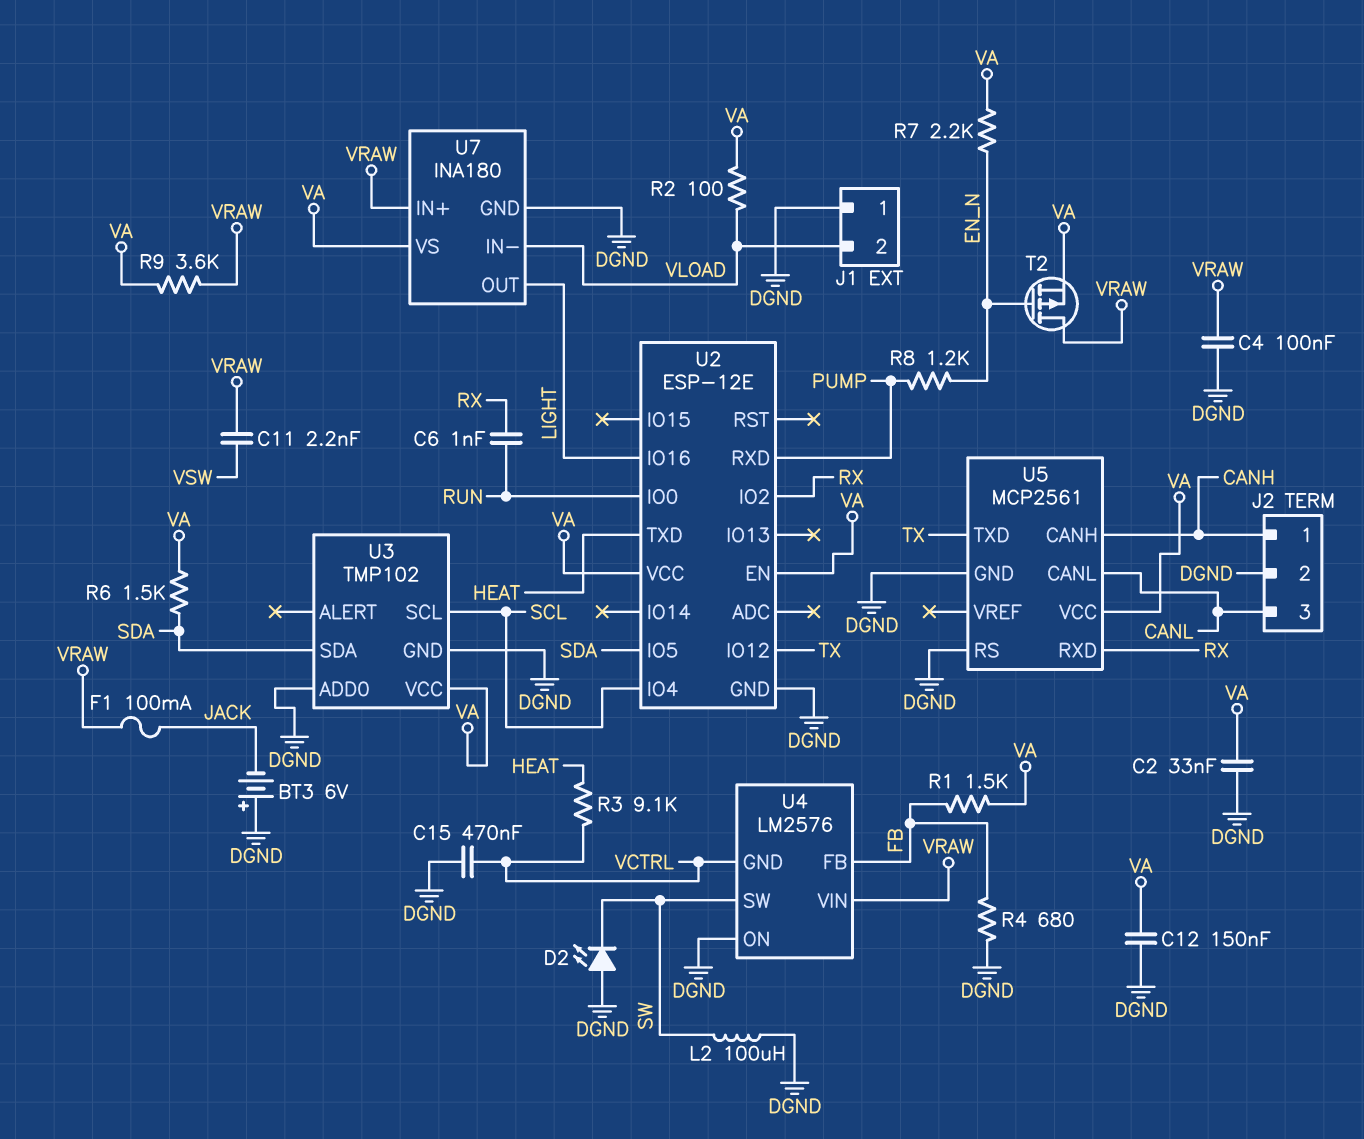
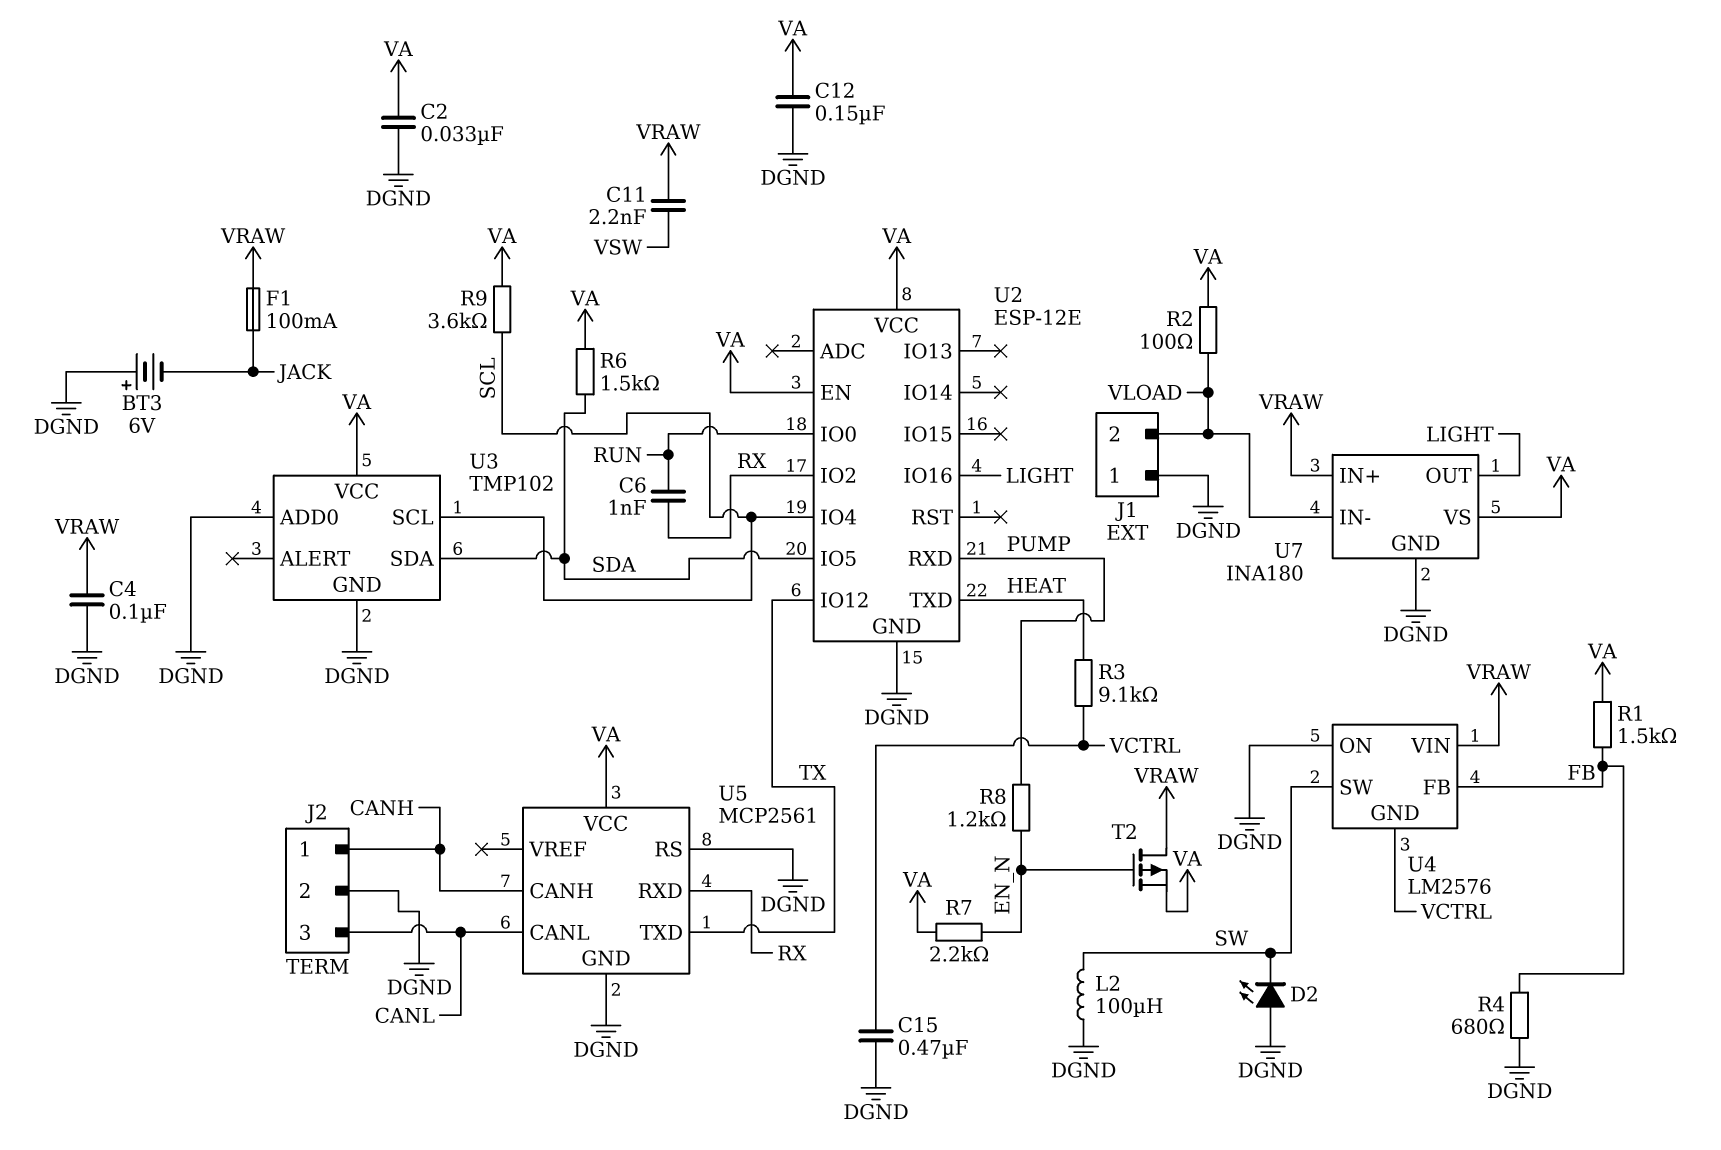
R9: 3.6k (VA, VRAW) -> 3.6k (SCL, VA)

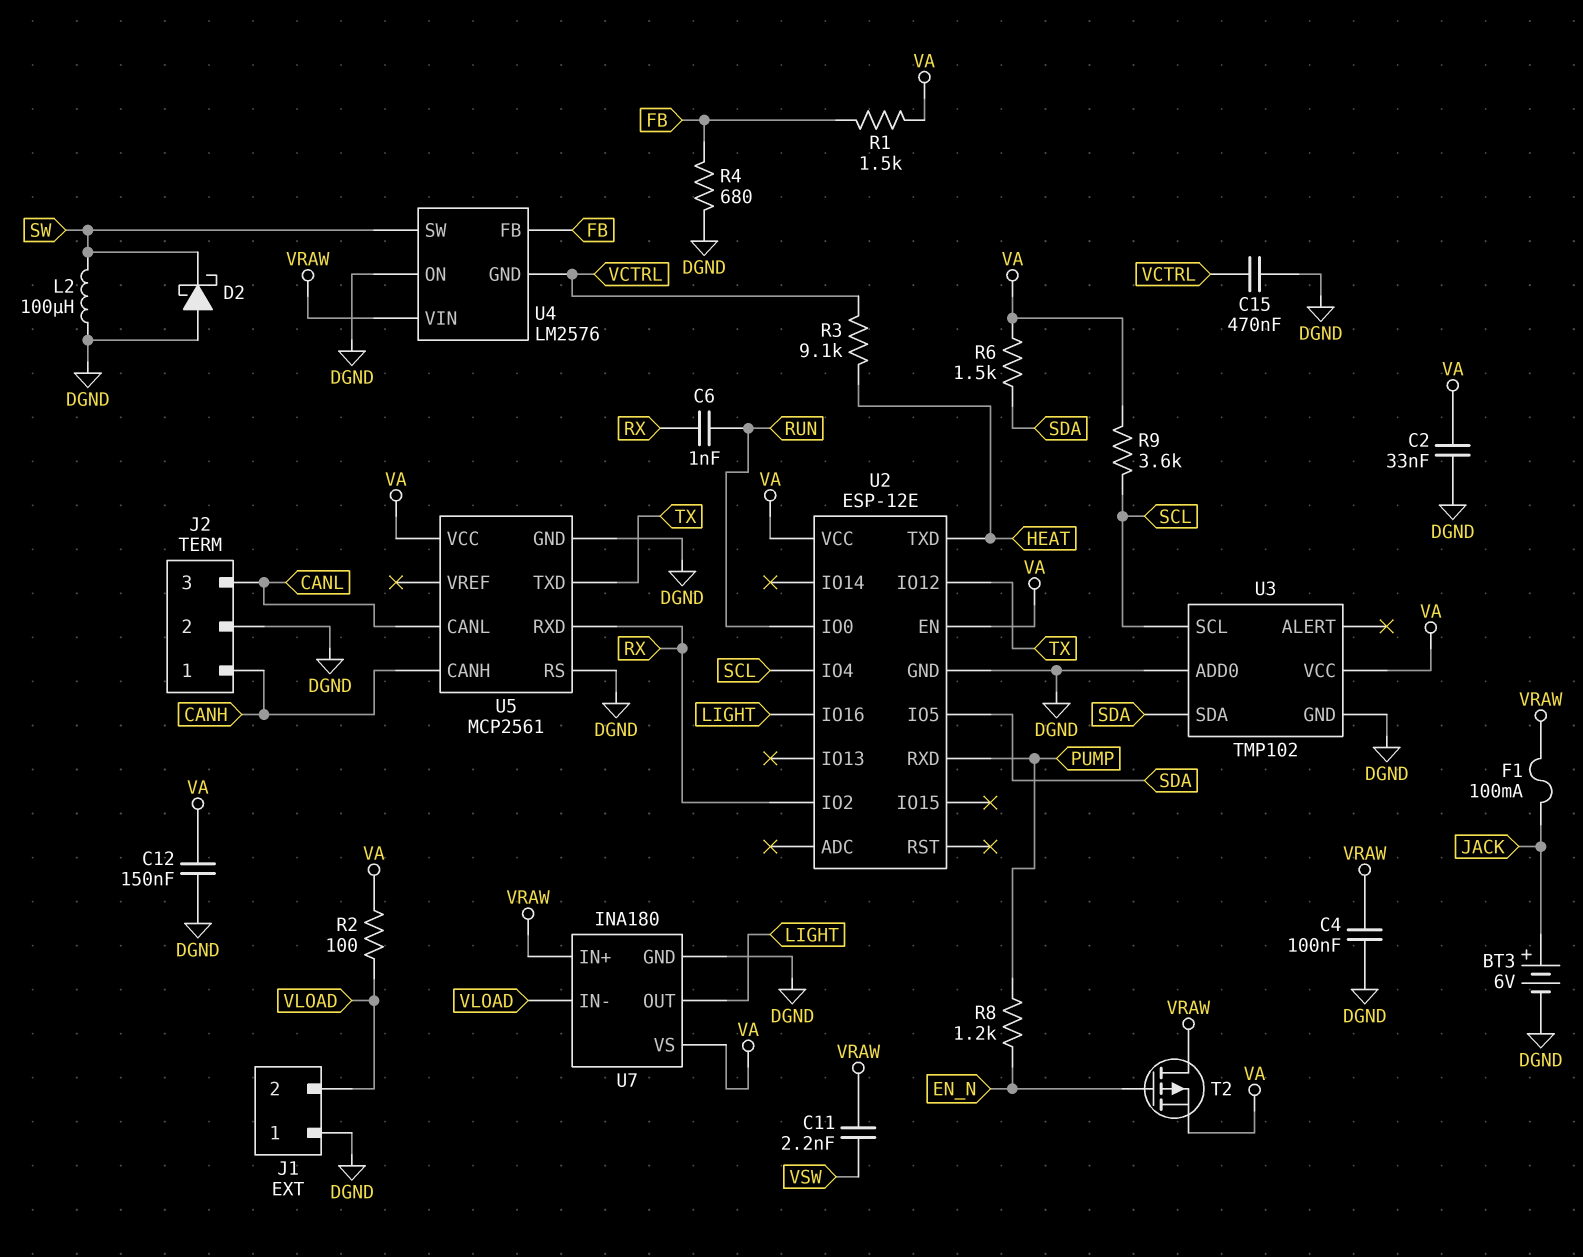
BT3: 6V (plus DGND, minus JACK) -> 6V (plus JACK, minus DGND)
D2: LED (A DGND, K SW) -> schottky (A DGND, K SW)
R7: 2.2k (EN_N, VA) -> none

